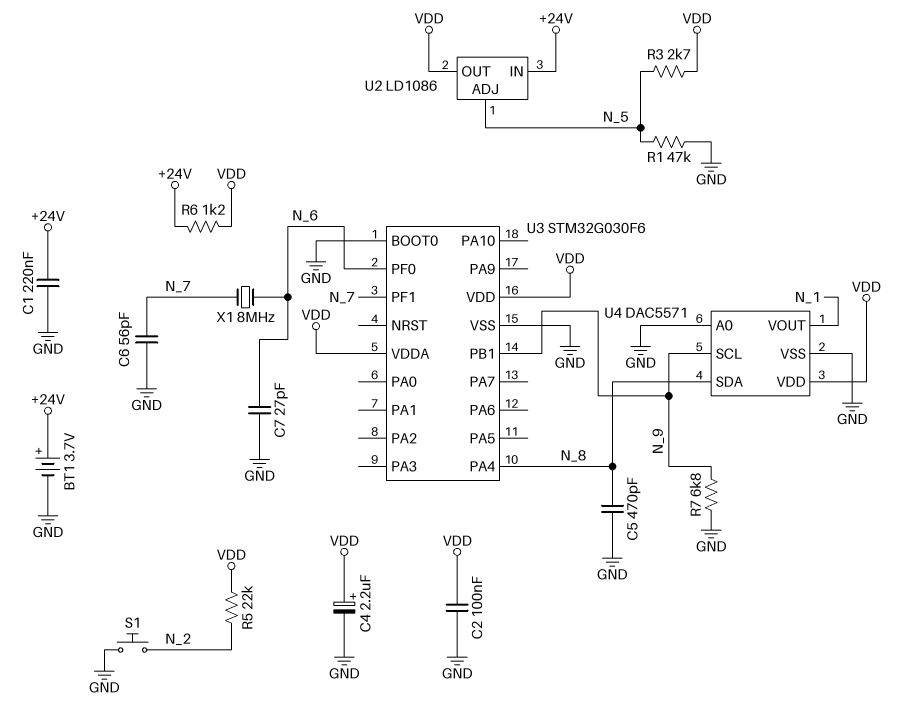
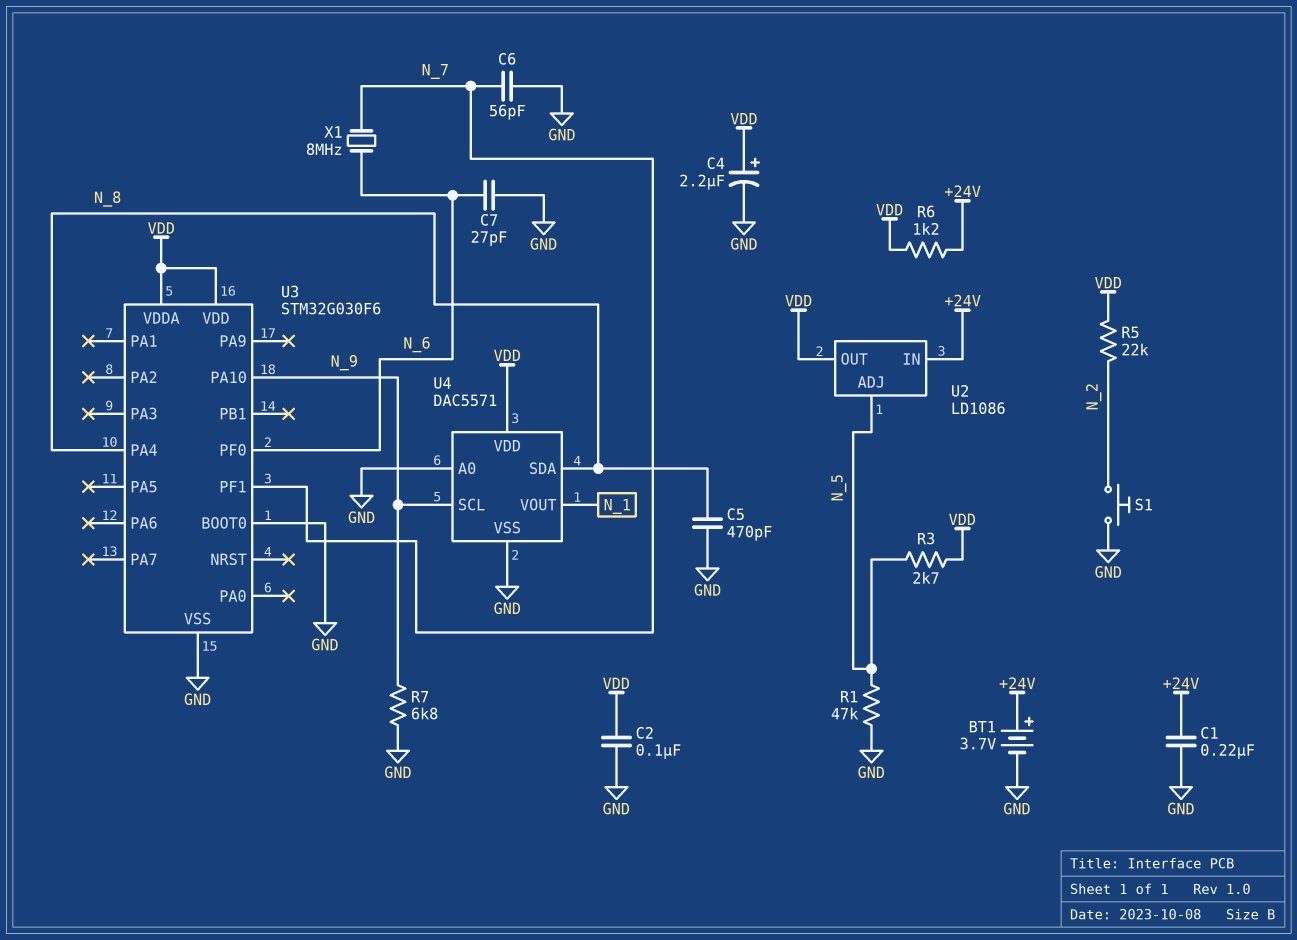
U3 pin PA10: none -> N_9
U3 pin PB1: N_9 -> none

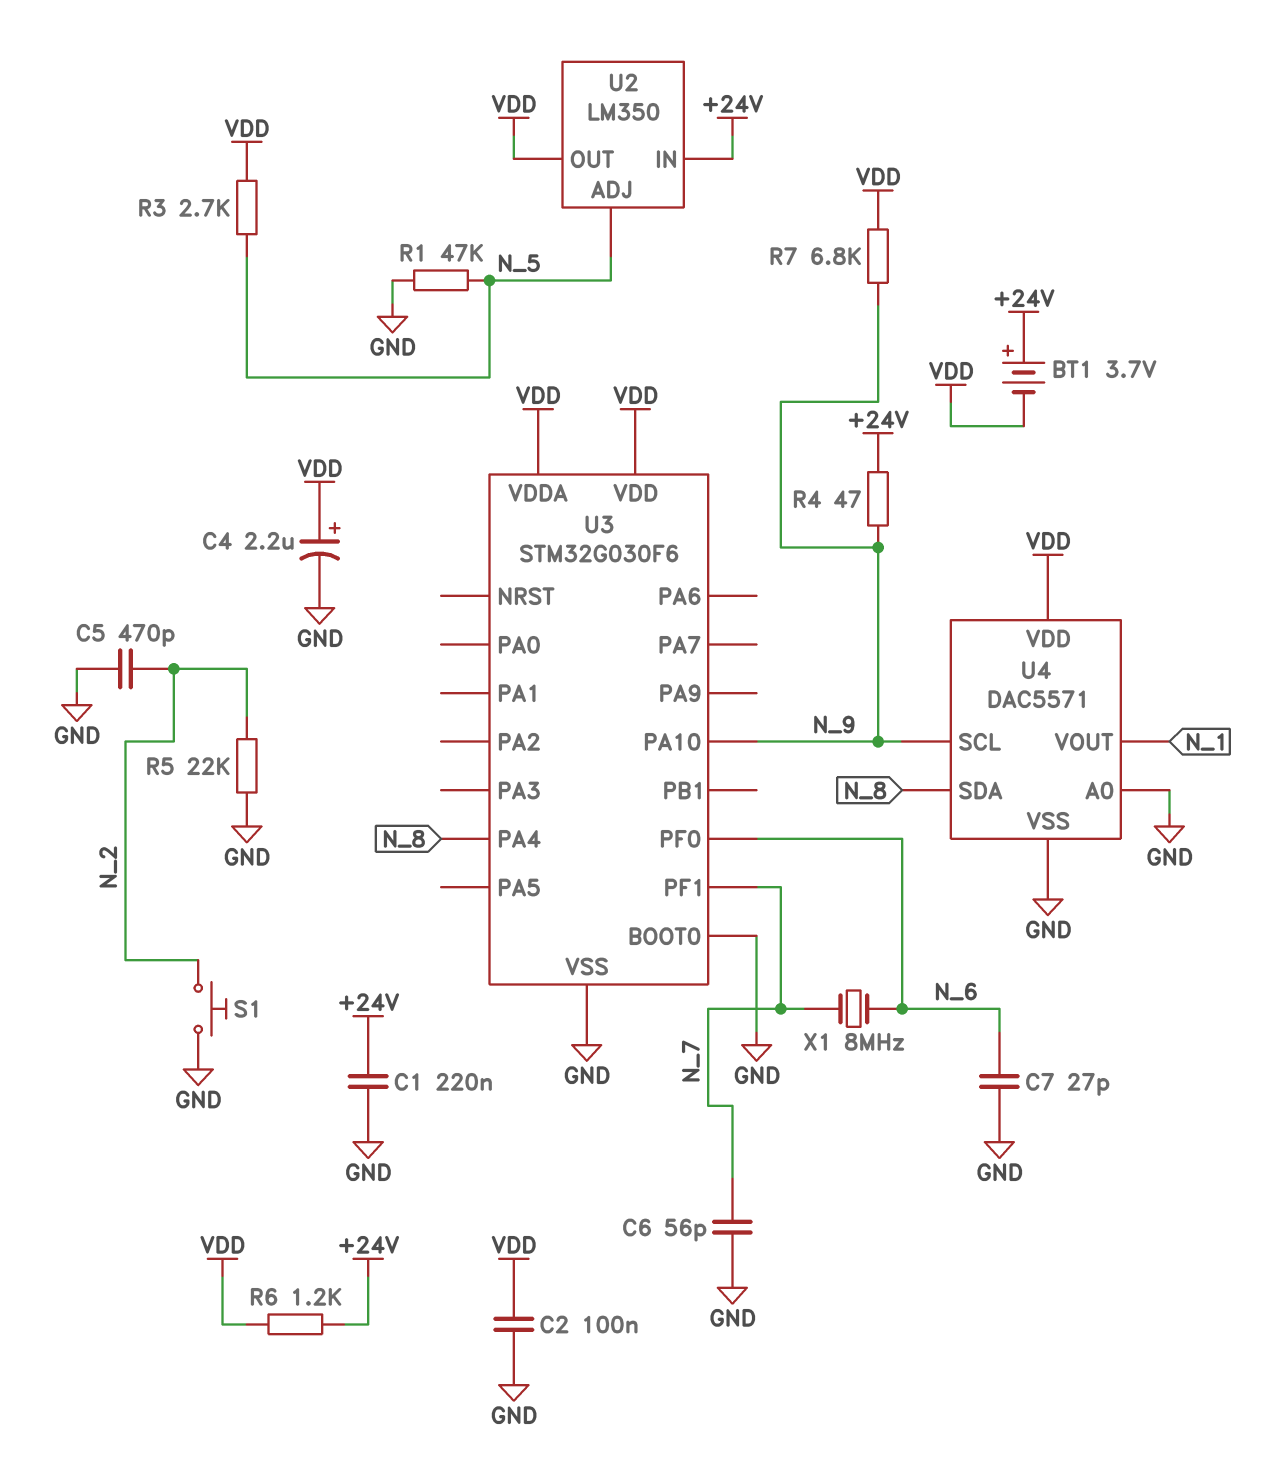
BT1: 3.7V (plus +24V, minus GND) -> 3.7V (plus +24V, minus VDD)
C5: 470pF (GND, N_8) -> 470pF (GND, N_2)
R4: none -> 47 (+24V, N_9)
R5: 22k (N_2, VDD) -> 22k (GND, N_2)
R7: 6.8k (GND, N_9) -> 6.8k (N_9, VDD)
U2: LD1086 -> LM350

